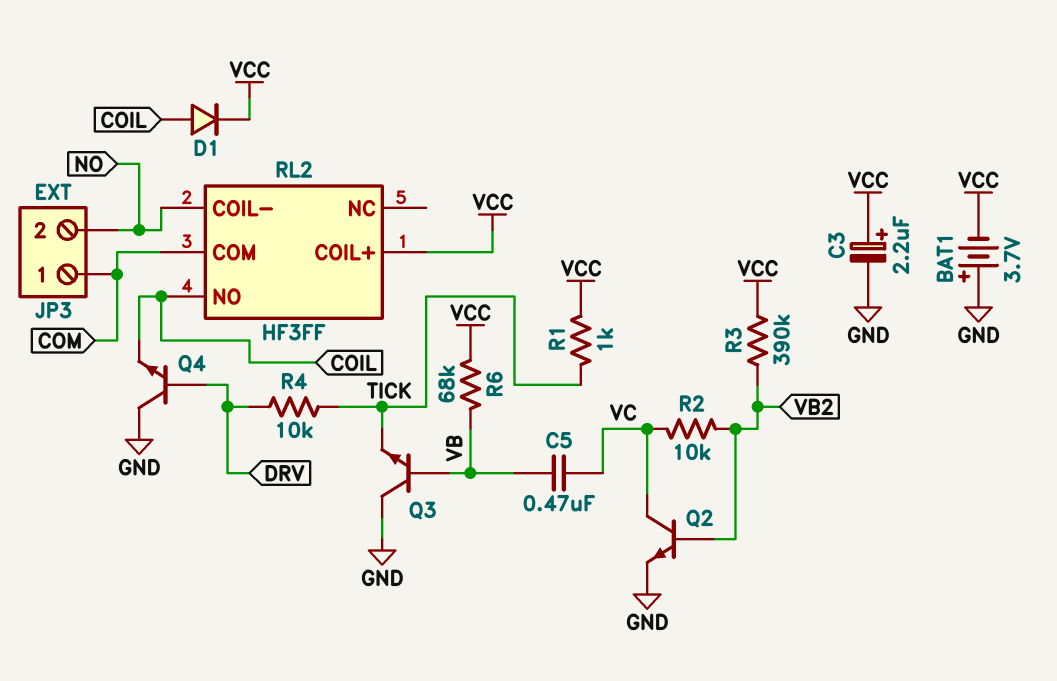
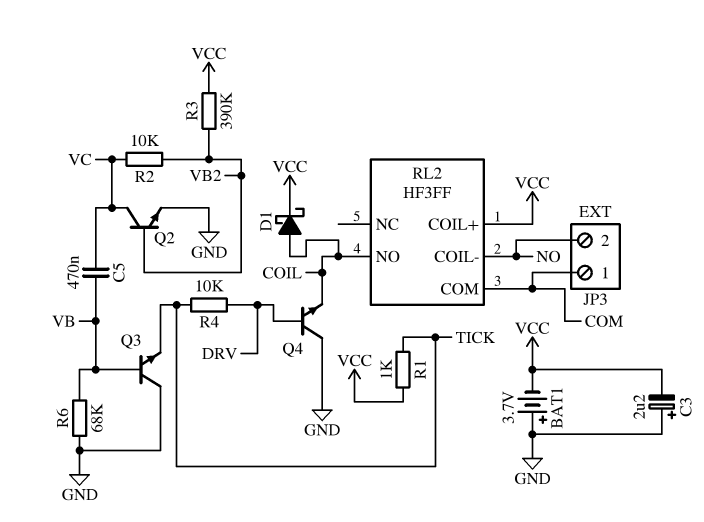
C3: 2.2uF (plus VCC, minus GND) -> 2.2uF (plus GND, minus VCC)
D1: diode (A COIL, K VCC) -> schottky (A COIL, K VCC)
R6: 68k (VB, VCC) -> 68k (GND, VB)

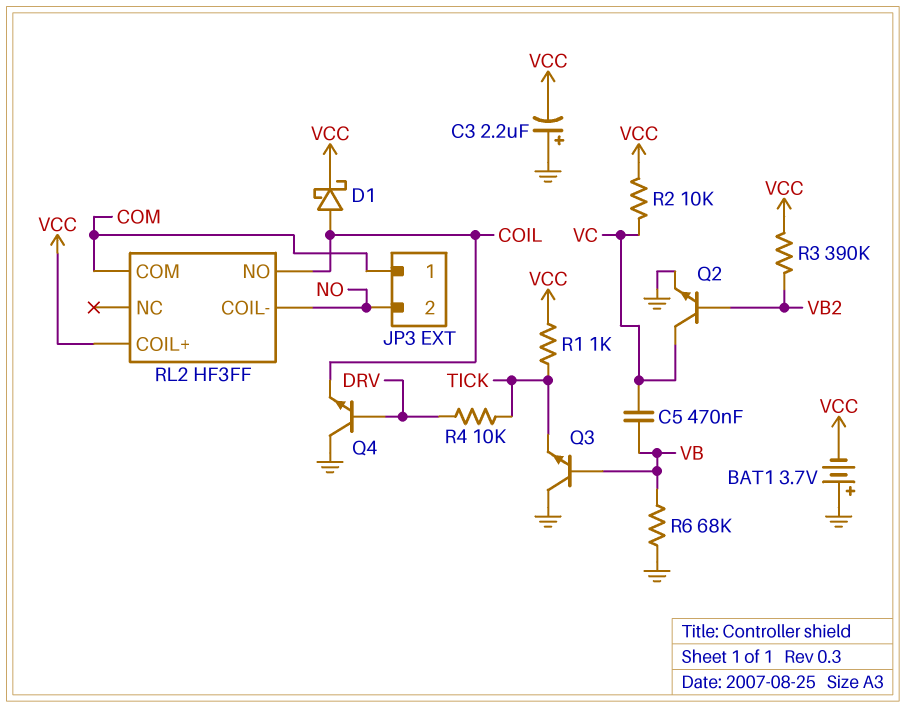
R2: 10k (VB2, VC) -> 10k (VC, VCC)

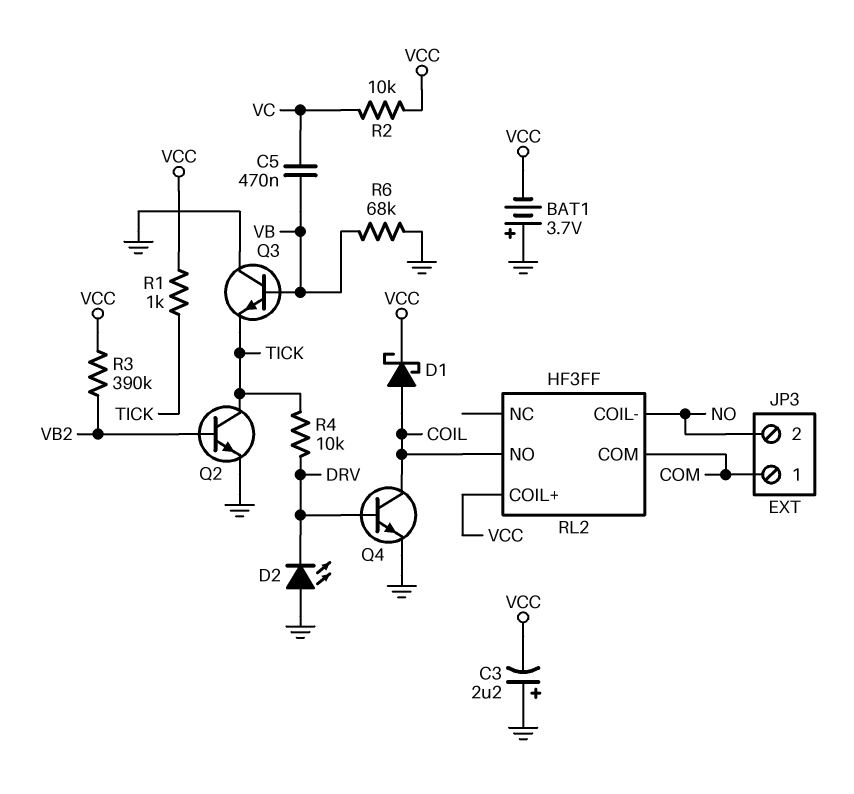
D2: none -> LED (A GND, K DRV)
Q2: NPN (B VB2, C VC, E GND) -> NPN (B VB2, C TICK, E GND)
Q4: NPN (B DRV, C GND, E COIL) -> NPN (B DRV, C COIL, E GND)

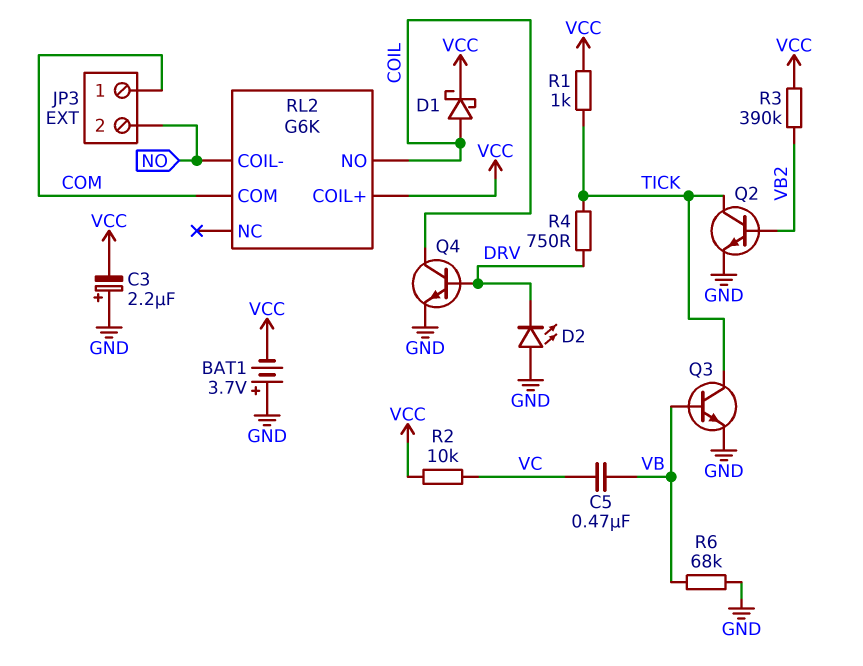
Q3: NPN (B VB, C GND, E TICK) -> NPN (B VB, C TICK, E GND)
R4: 10k (DRV, TICK) -> 750 (DRV, TICK)
RL2: HF3FF -> G6K

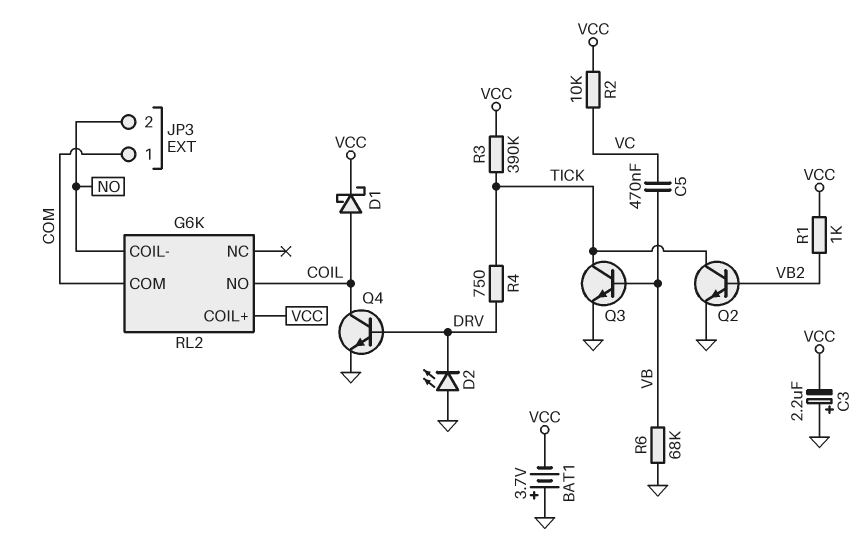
R1: 1k (TICK, VCC) -> 1k (VB2, VCC)
R3: 390k (VB2, VCC) -> 390k (TICK, VCC)

